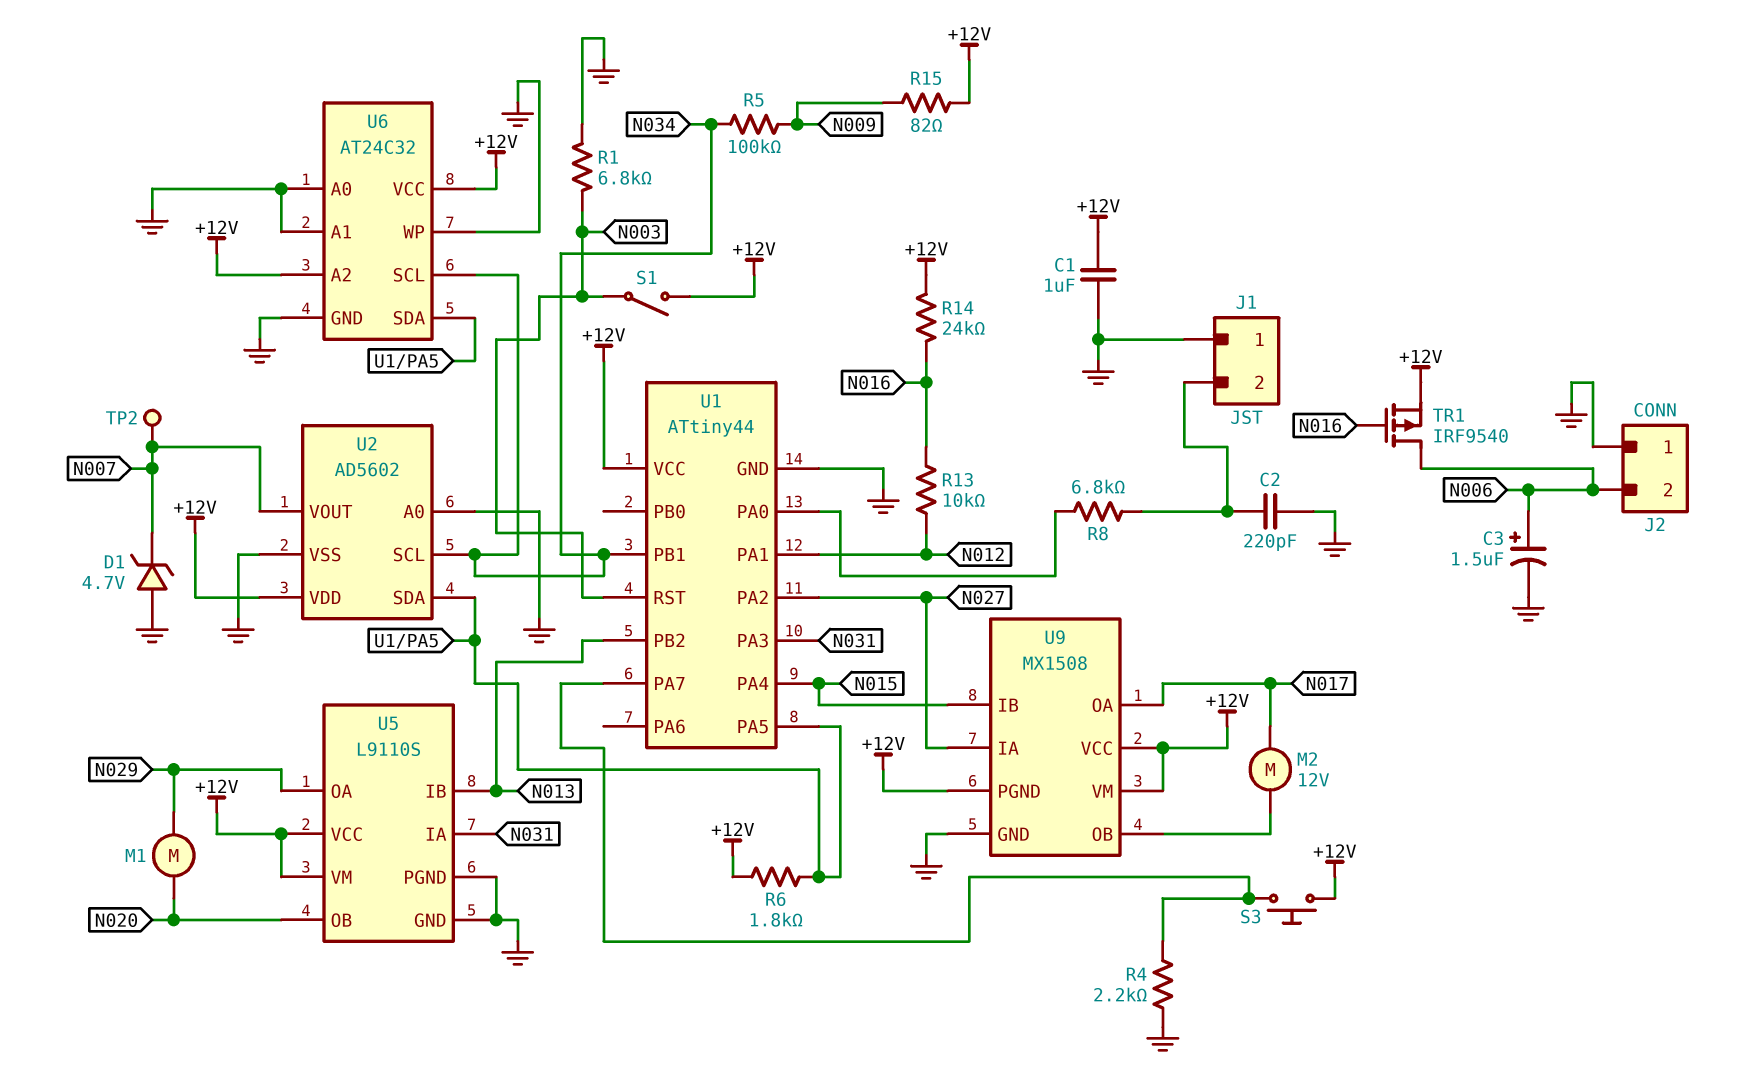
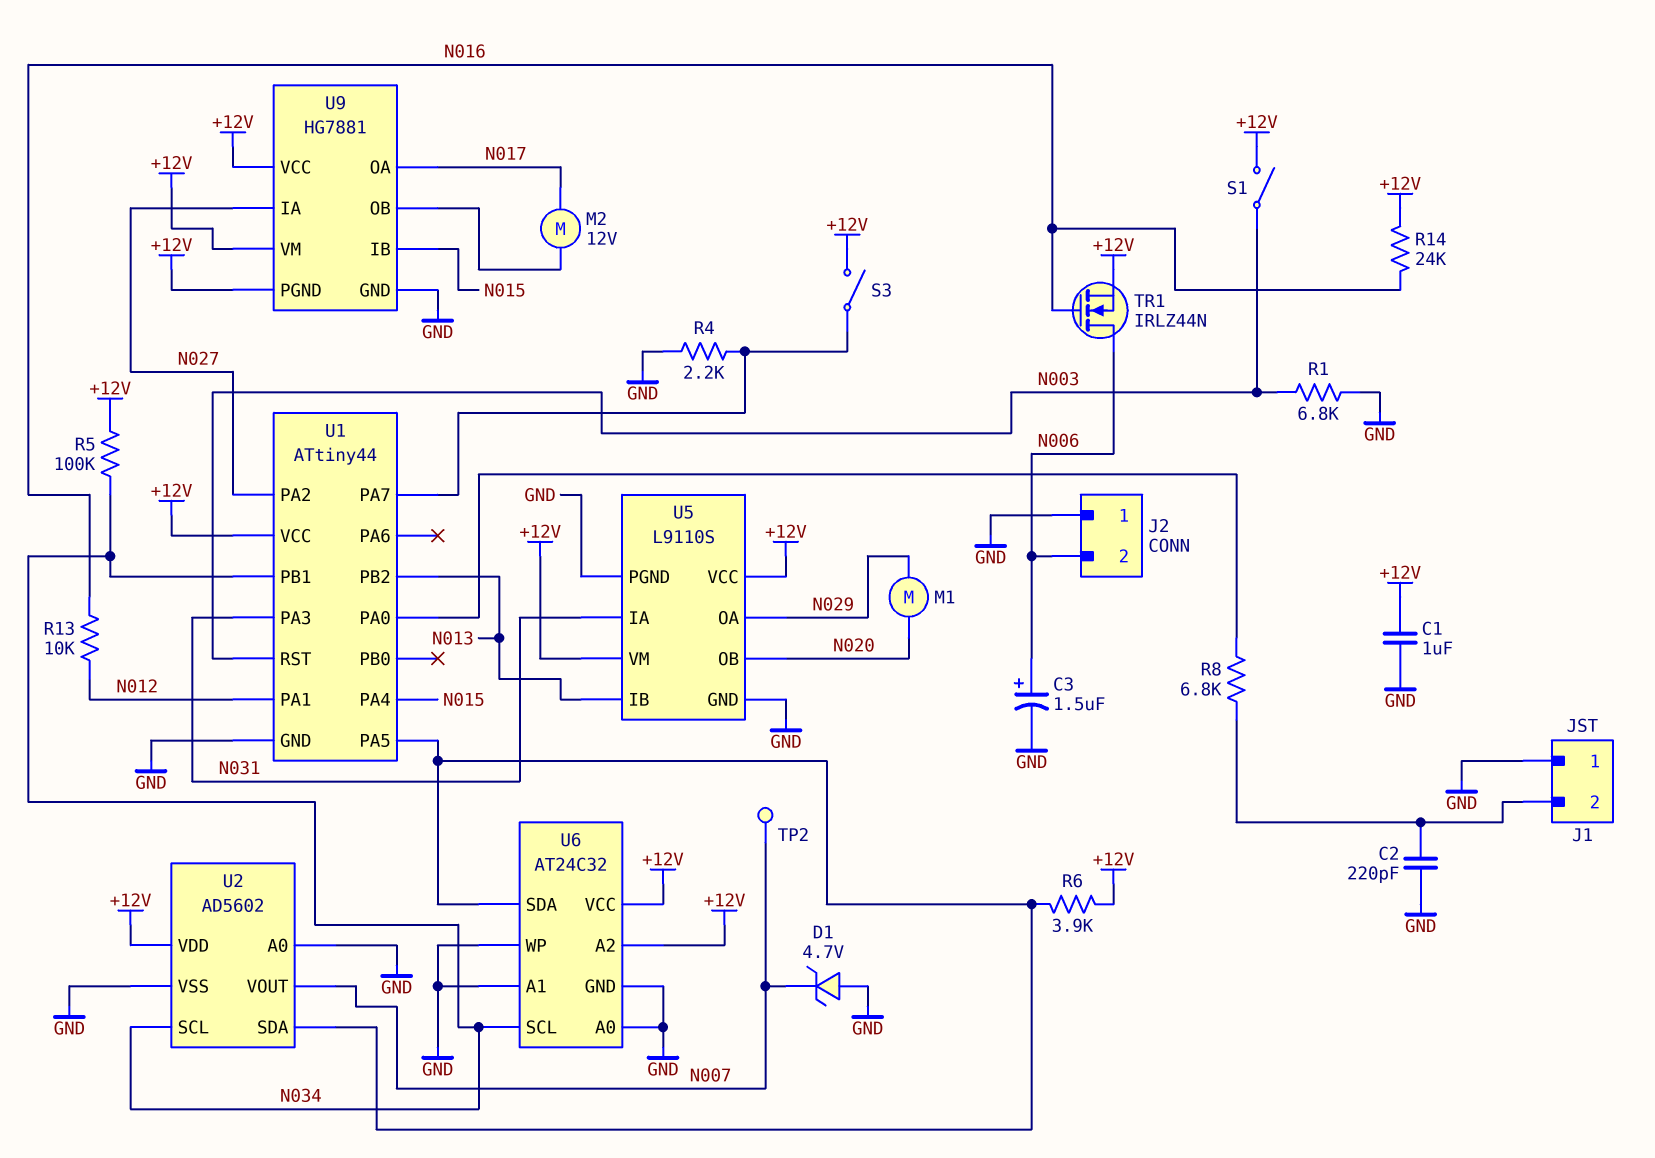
R5: 100k (N009, N034) -> 100k (+12V, N034)
R6: 1.8k (+12V, U1/PA5) -> 3.9k (+12V, U1/PA5)
R15: 82 (+12V, N009) -> none
S3: button (+12V, U1/PA7) -> switch (+12V, U1/PA7)
TR1: PMOS IRF9540 (G N016, D N006, S +12V) -> NMOS IRLZ44N (G N016, D N006, S +12V)
U9: MX1508 -> HG7881

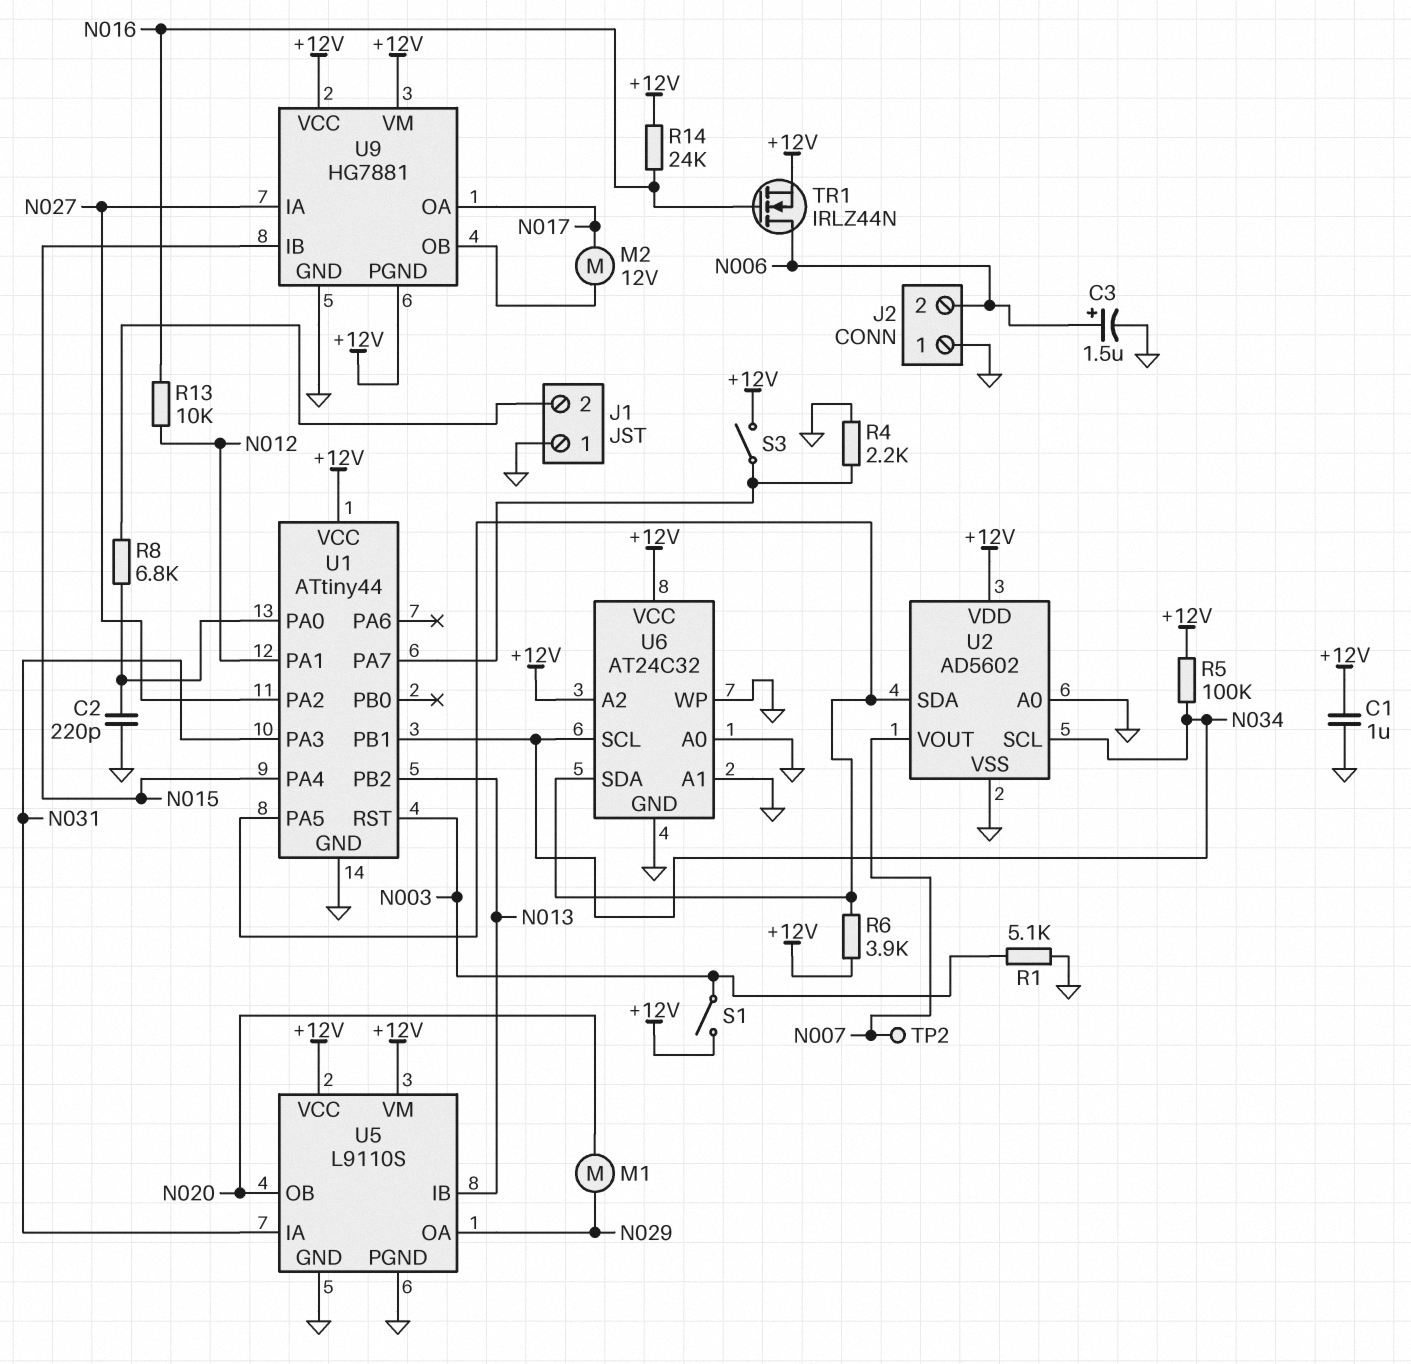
C2: 220pF (GND, J1/2) -> 220pF (GND, U1/PA0)
D1: zener 4.7V (A GND, K N007) -> none
R1: 6.8k (GND, N003) -> 5.1k (GND, N003)

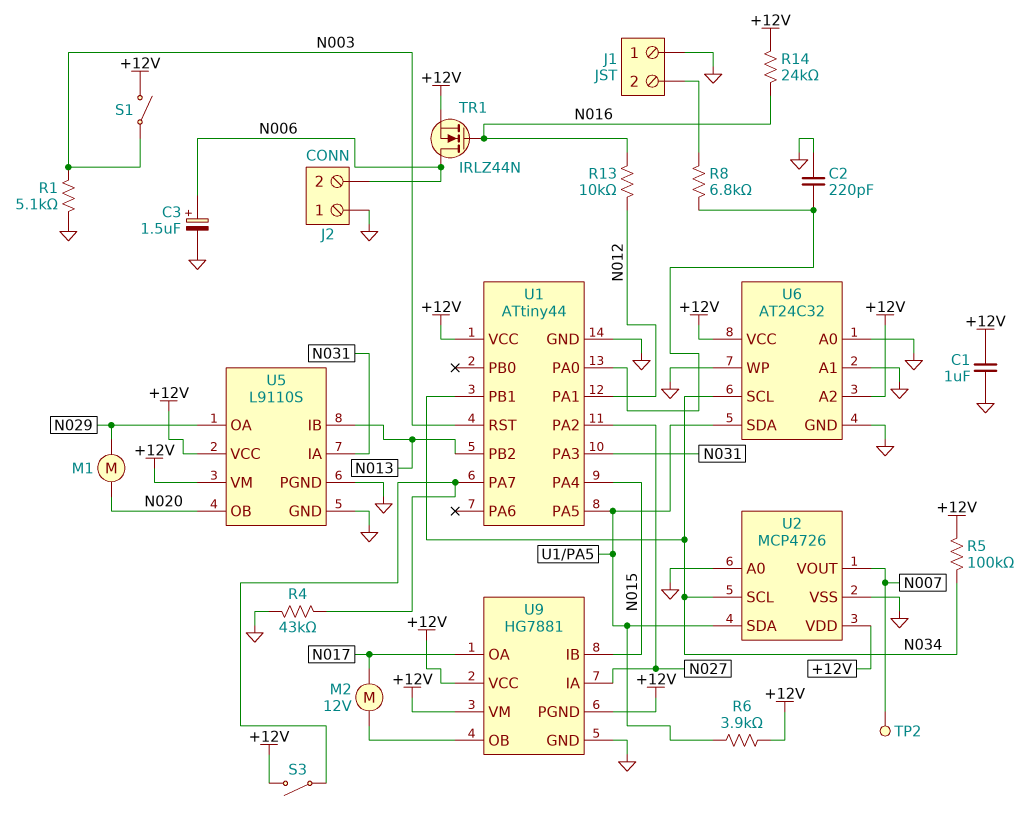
R4: 2.2k (GND, U1/PA7) -> 43k (GND, U1/PA7)
U2: AD5602 -> MCP4726

